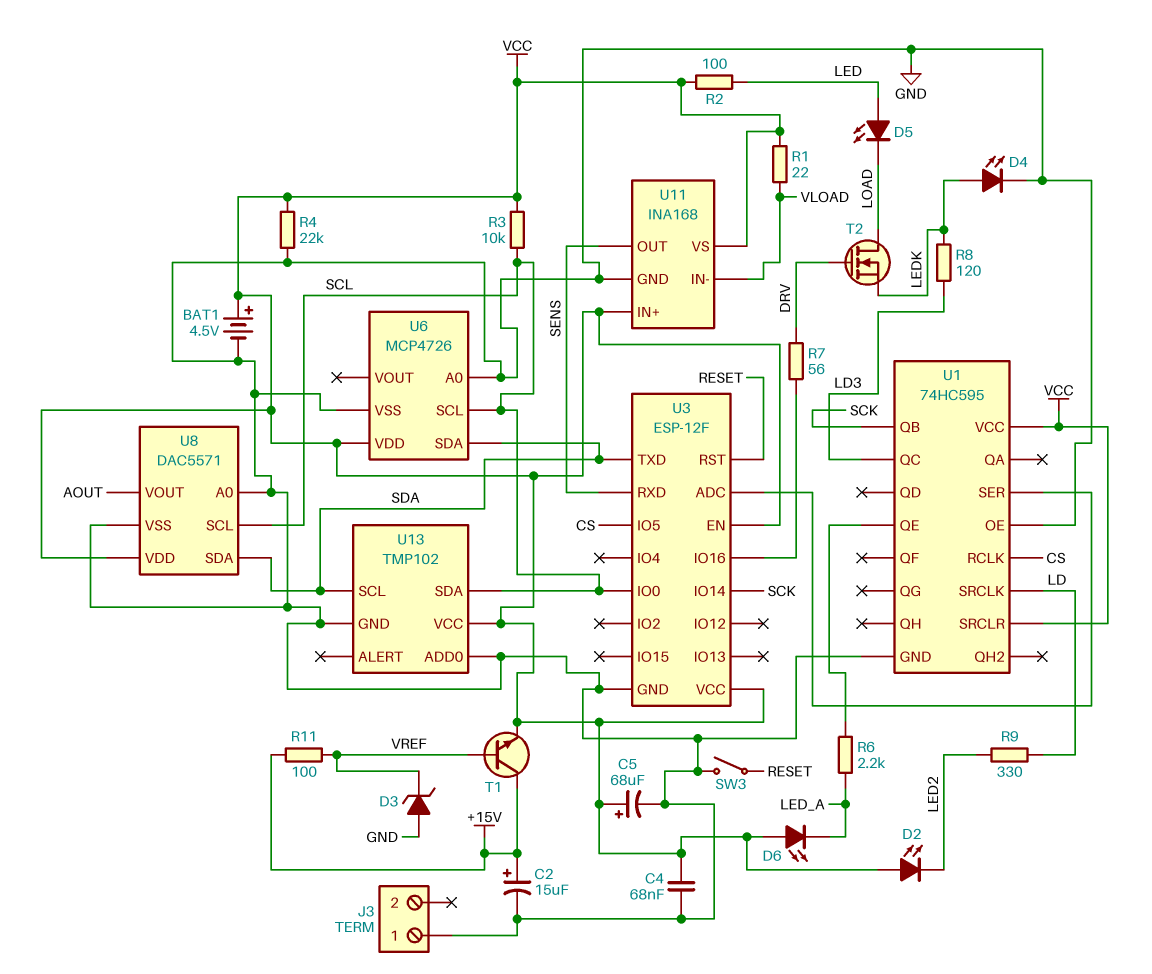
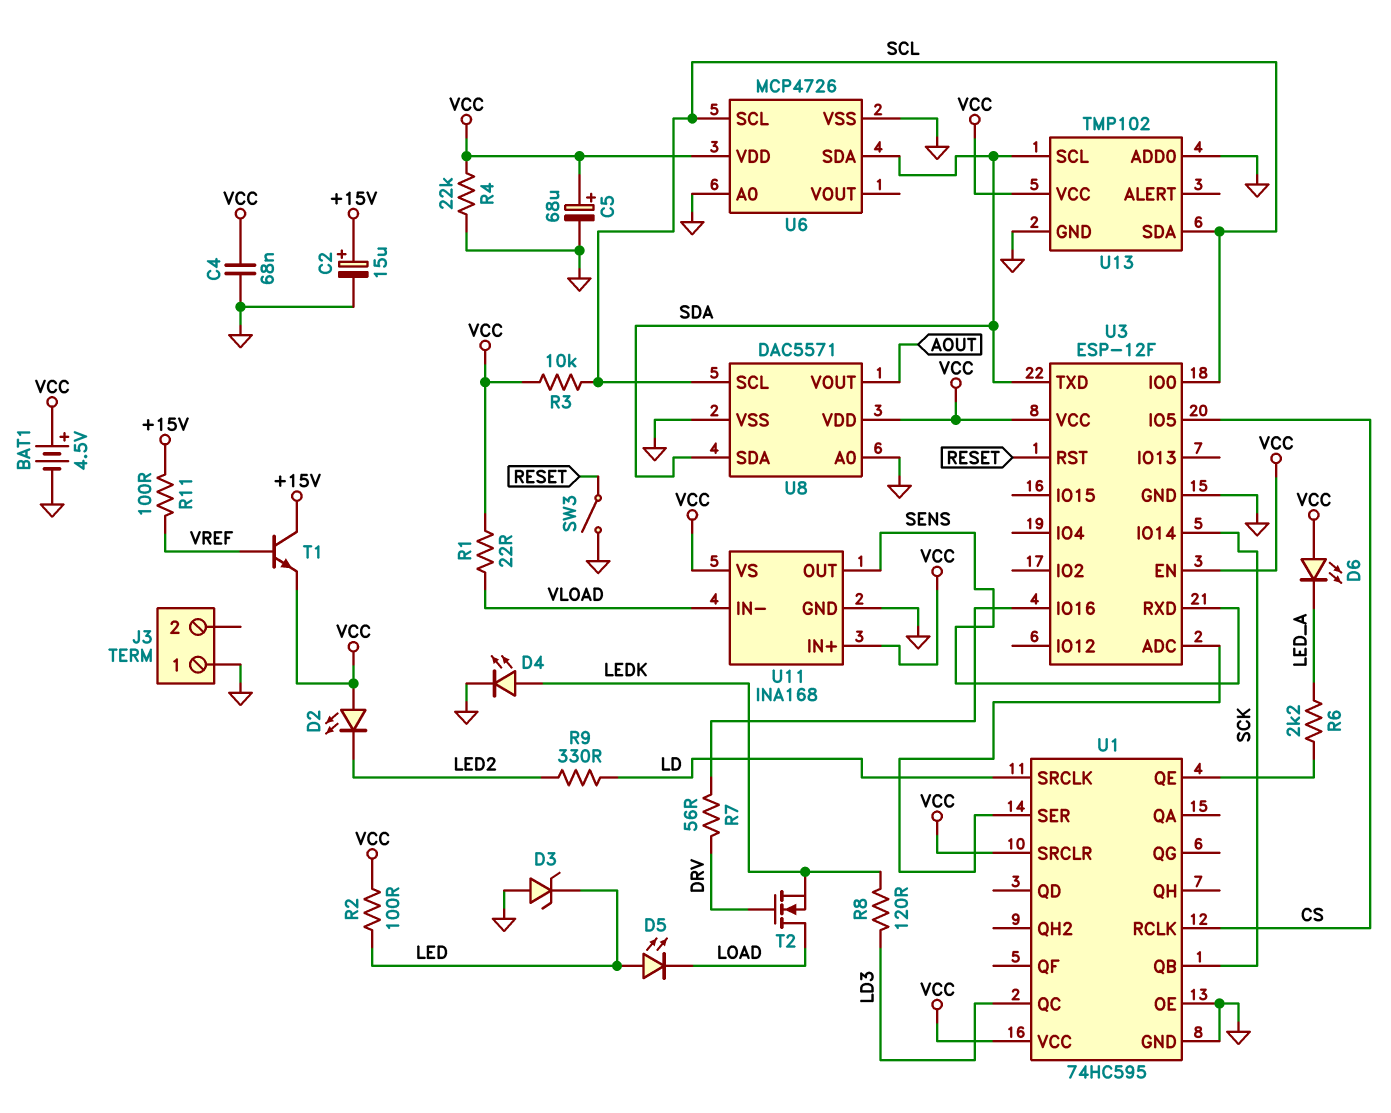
D3: zener (A GND, K VREF) -> zener (A GND, K LED)

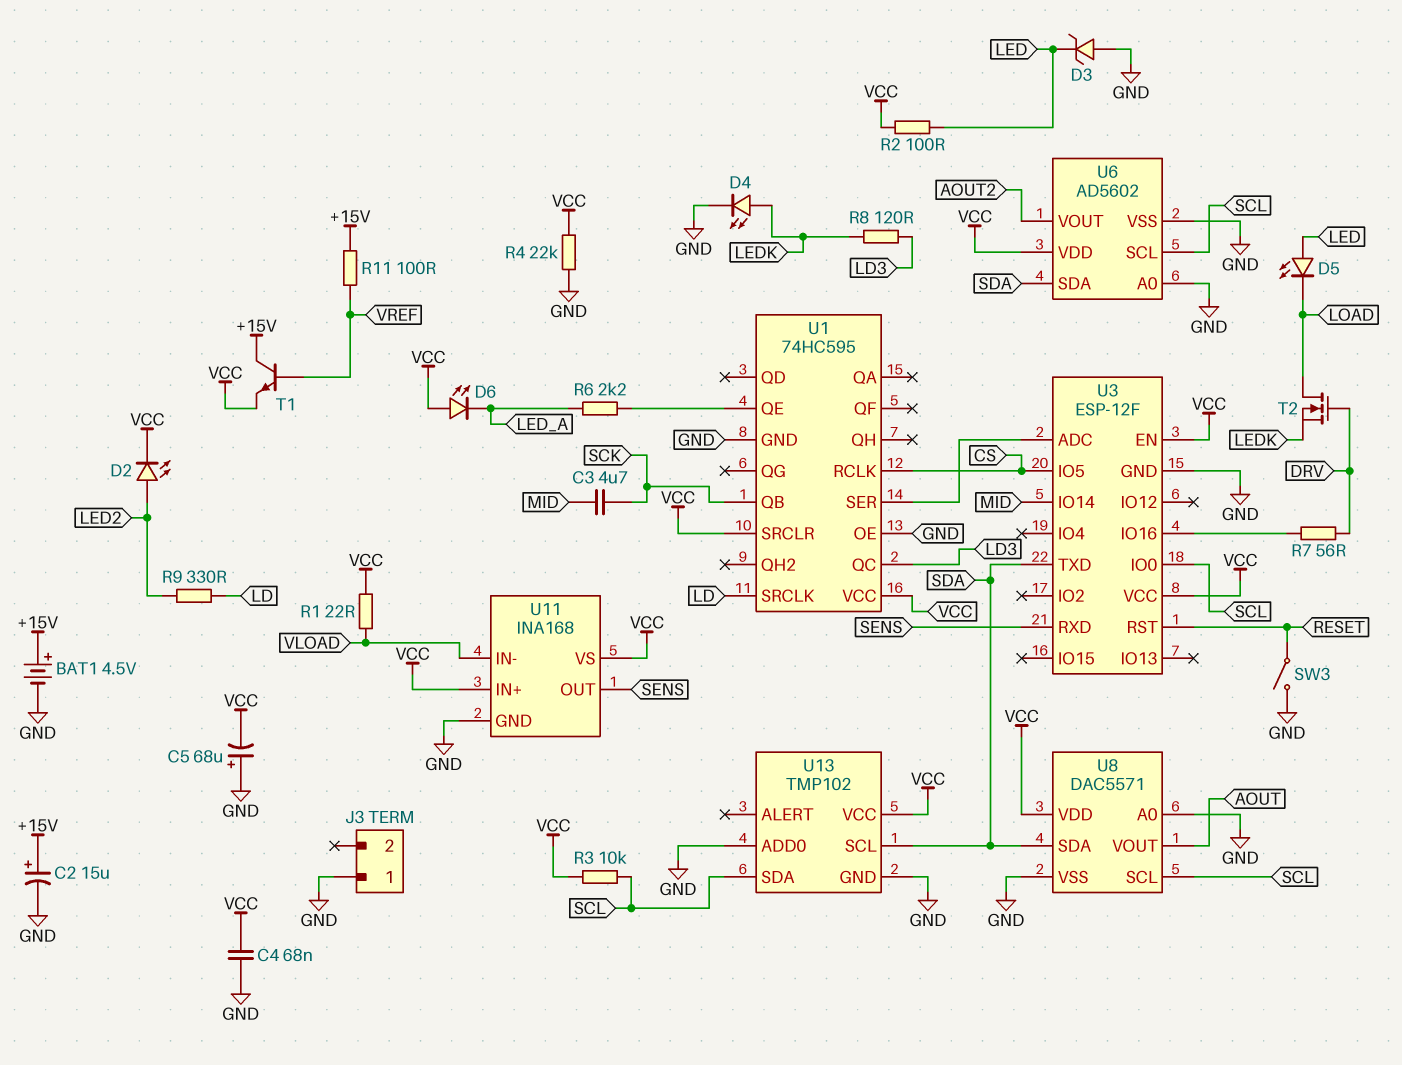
BAT1: 4.5V (plus VCC, minus GND) -> 4.5V (plus +15V, minus GND)
C3: none -> 4.7uF (MID, SCK)
C5: 68uF (plus VCC, minus GND) -> 68uF (plus GND, minus VCC)
D2: LED (A VCC, K LED2) -> LED (A LED2, K VCC)
U3 pin IO14: SCK -> MID
U6: MCP4726 -> AD5602
U6 pin VOUT: none -> AOUT2

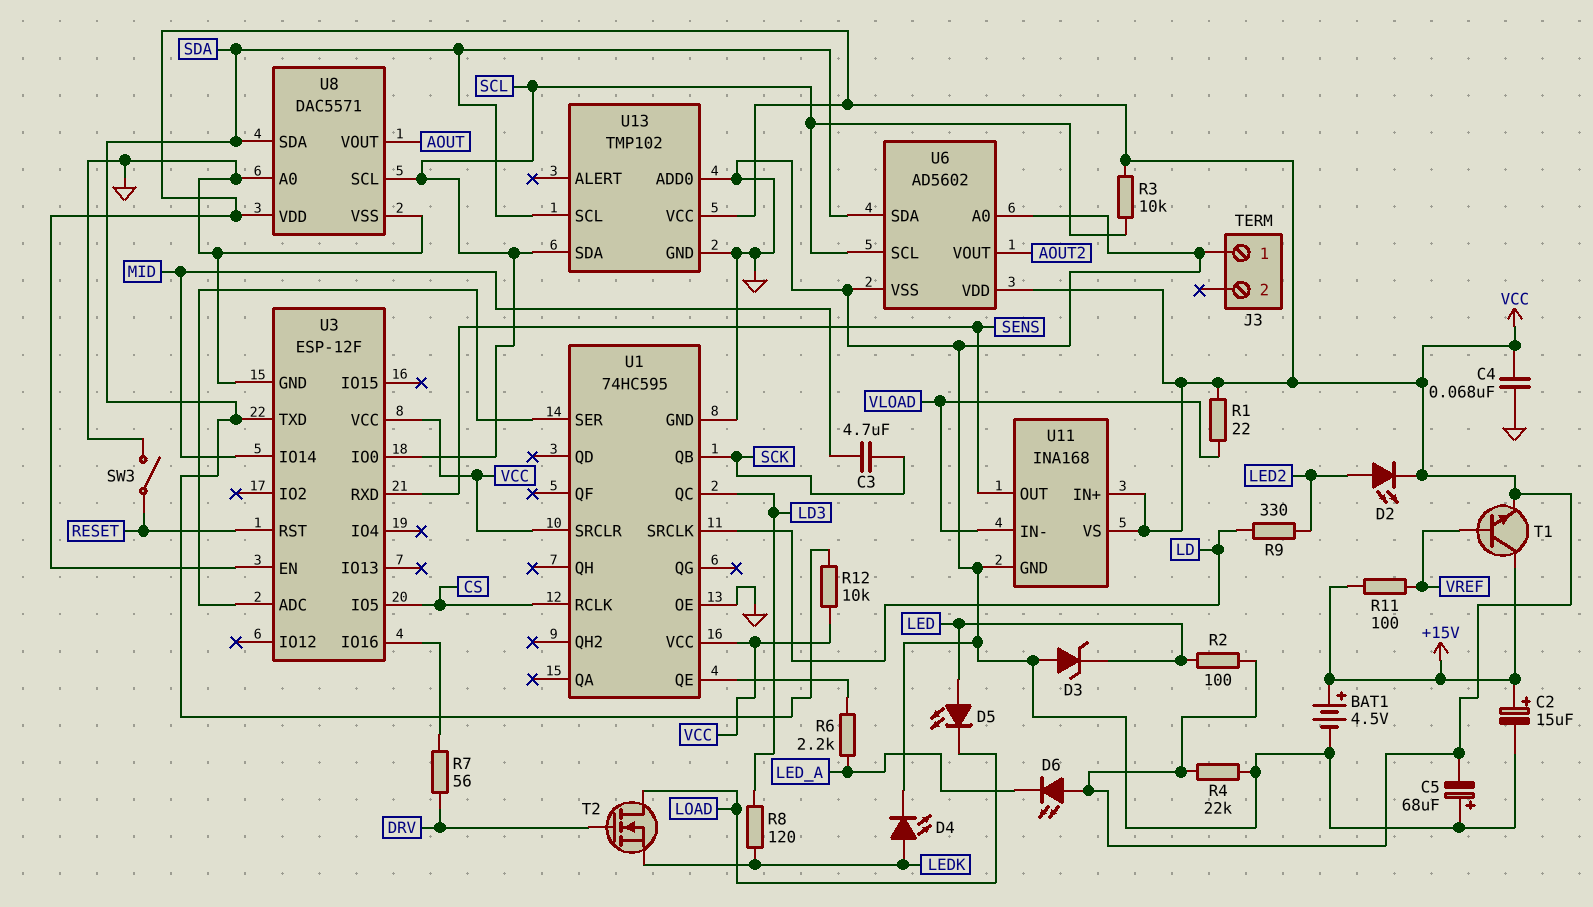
R12: none -> 10k (SDA, VCC)

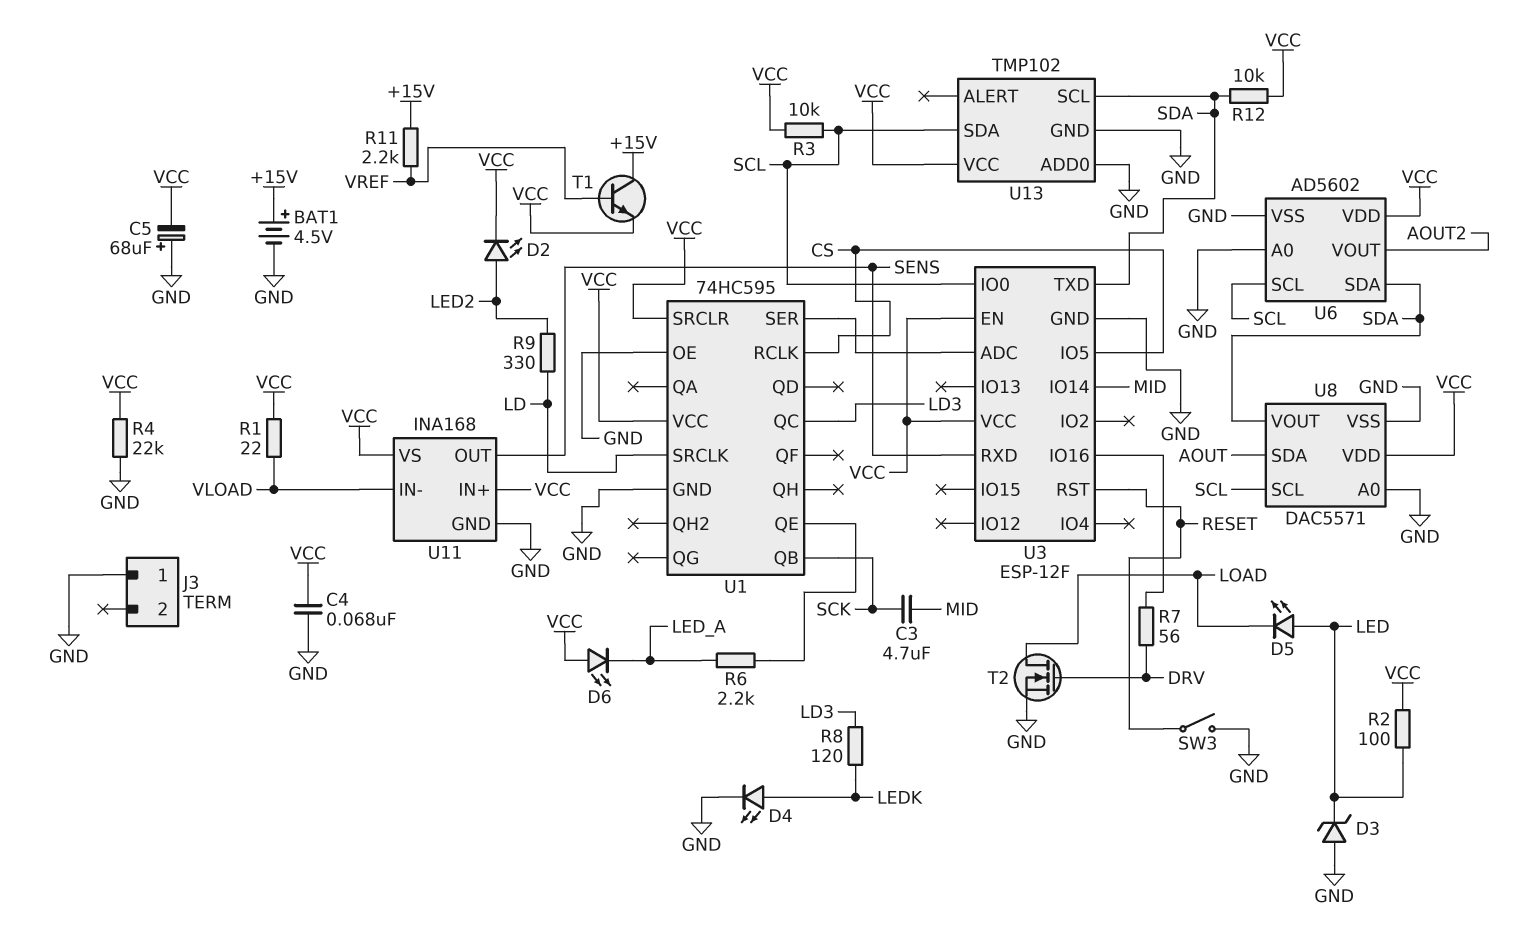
C2: 15uF (plus +15V, minus GND) -> none
R11: 100 (+15V, VREF) -> 2.2k (+15V, VREF)
T2: NMOS (G DRV, D LOAD, S LEDK) -> NMOS (G DRV, D LOAD, S GND)
U8 pin SDA: SDA -> AOUT
U8 pin VOUT: AOUT -> SDA

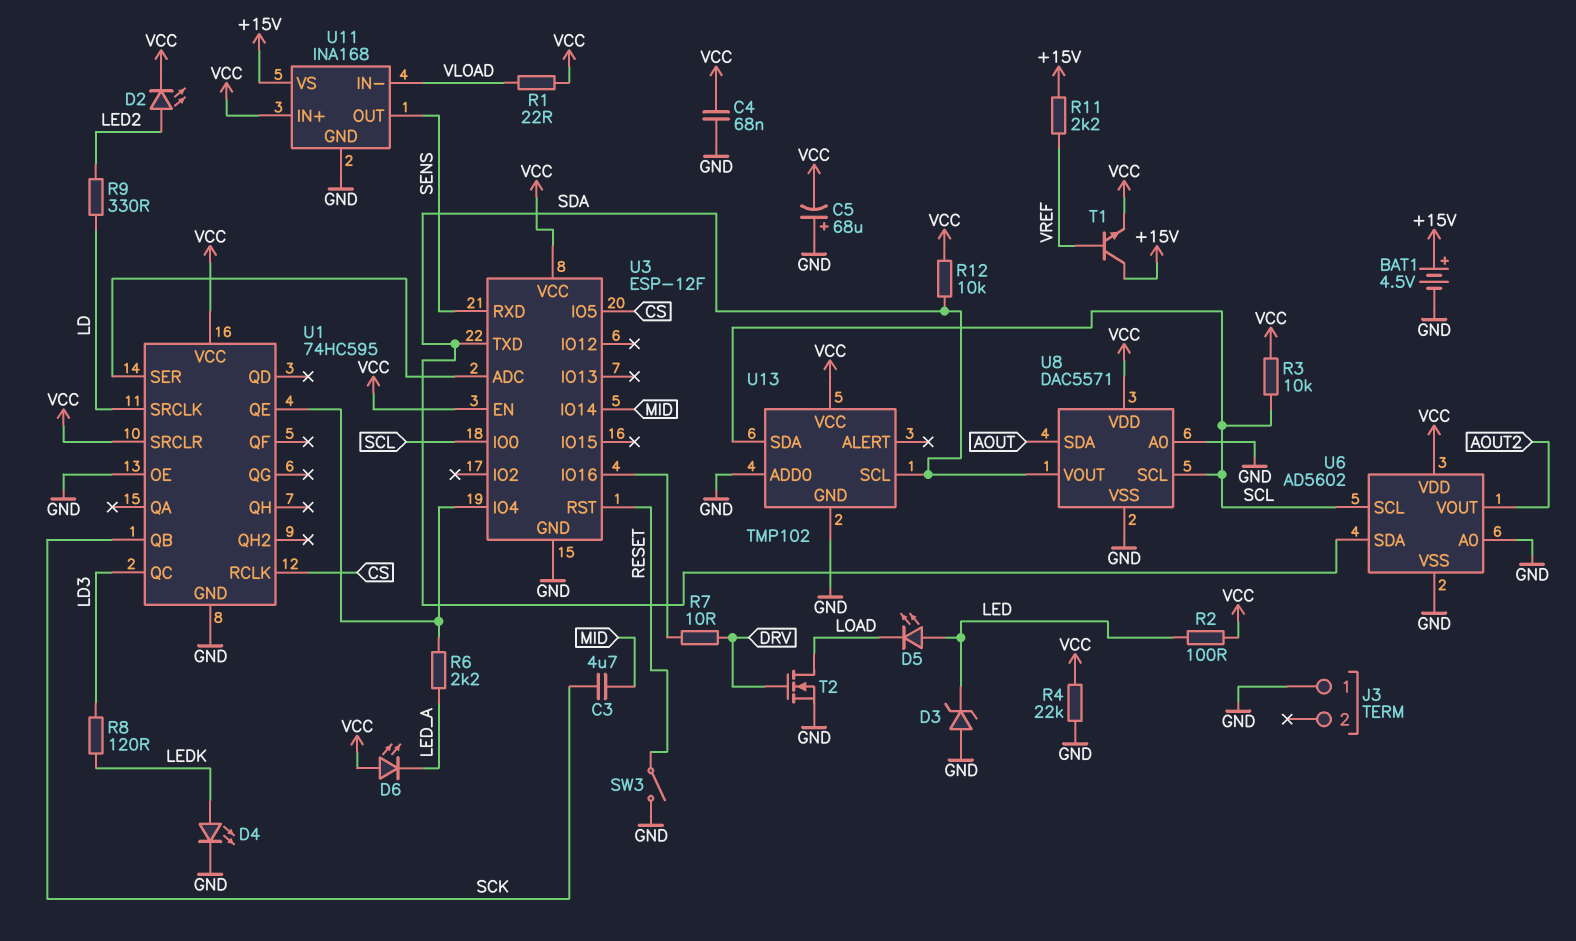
R7: 56 (DRV, U3/IO16) -> 10 (DRV, U3/IO16)
U3 pin IO4: none -> U1/QE
U11 pin VS: VCC -> +15V

